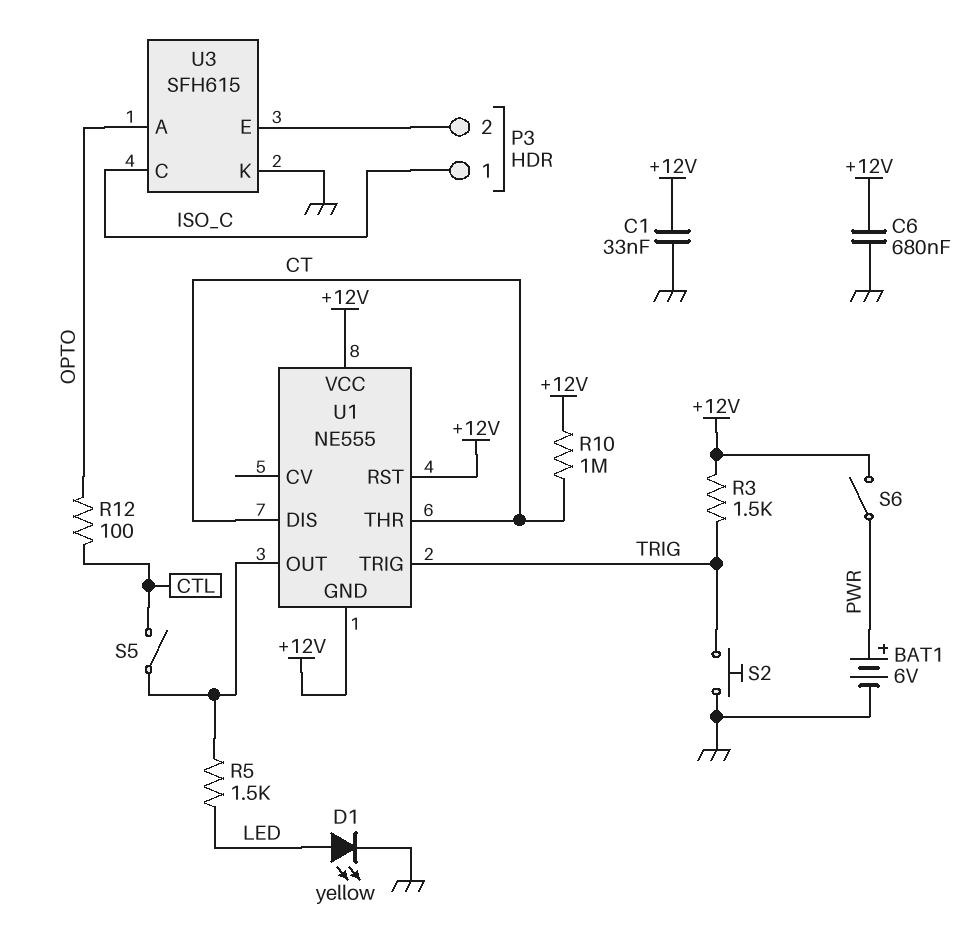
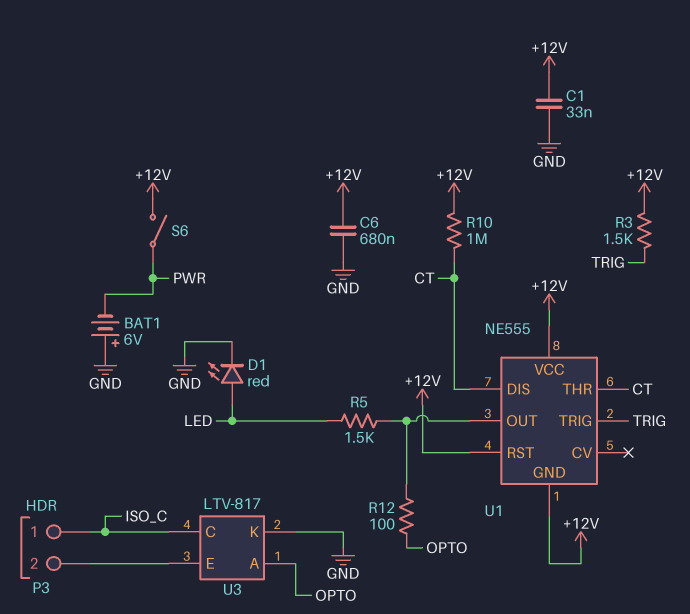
BAT1: 6V (plus PWR, minus GND) -> 6V (plus GND, minus PWR)
D1: LED yellow (A LED, K GND) -> LED red (A LED, K GND)
R12: 100 (CTL, OPTO) -> 100 (OPTO, U1/OUT)
S2: button (GND, TRIG) -> none
S5: switch (CTL, U1/OUT) -> none
U3: SFH615 -> LTV-817

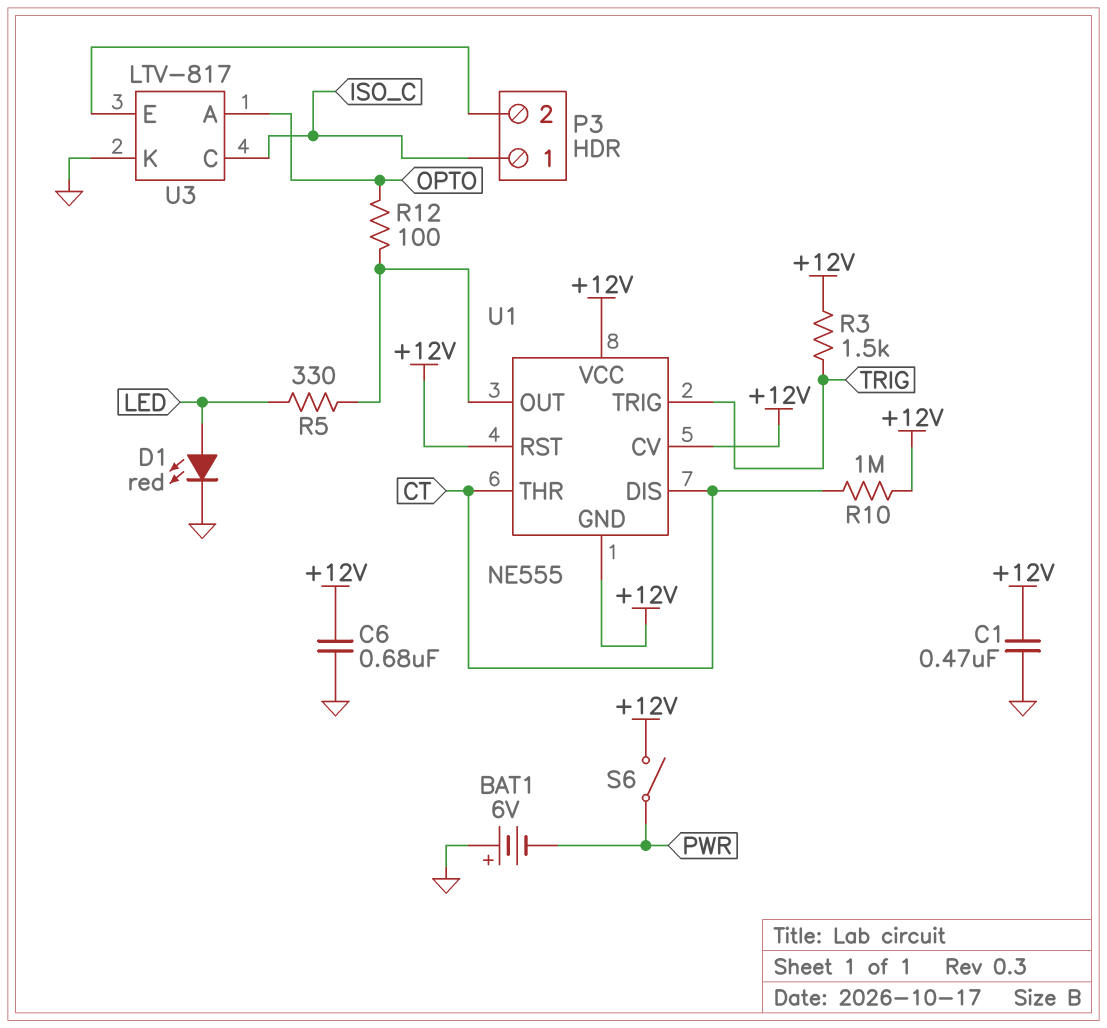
C1: 33nF (+12V, GND) -> 470nF (+12V, GND)
R5: 1.5k (LED, U1/OUT) -> 330 (LED, U1/OUT)
U1 pin CV: none -> +12V

